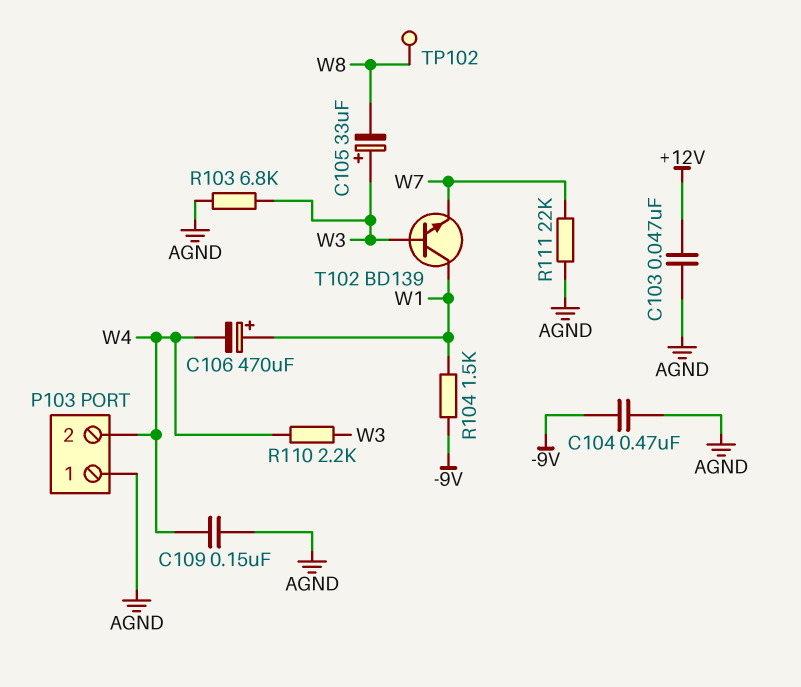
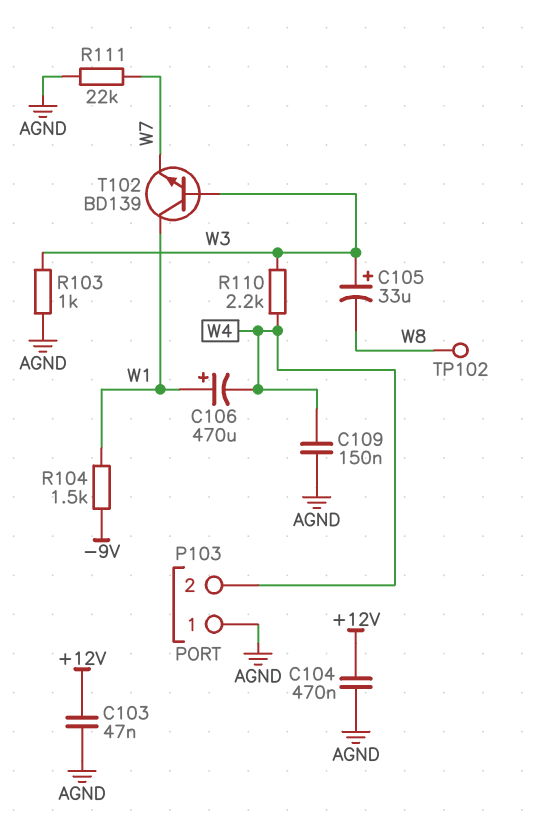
C104: 470nF (-9V, AGND) -> 470nF (+12V, AGND)
R103: 6.8k (AGND, W3) -> 1k (AGND, W3)

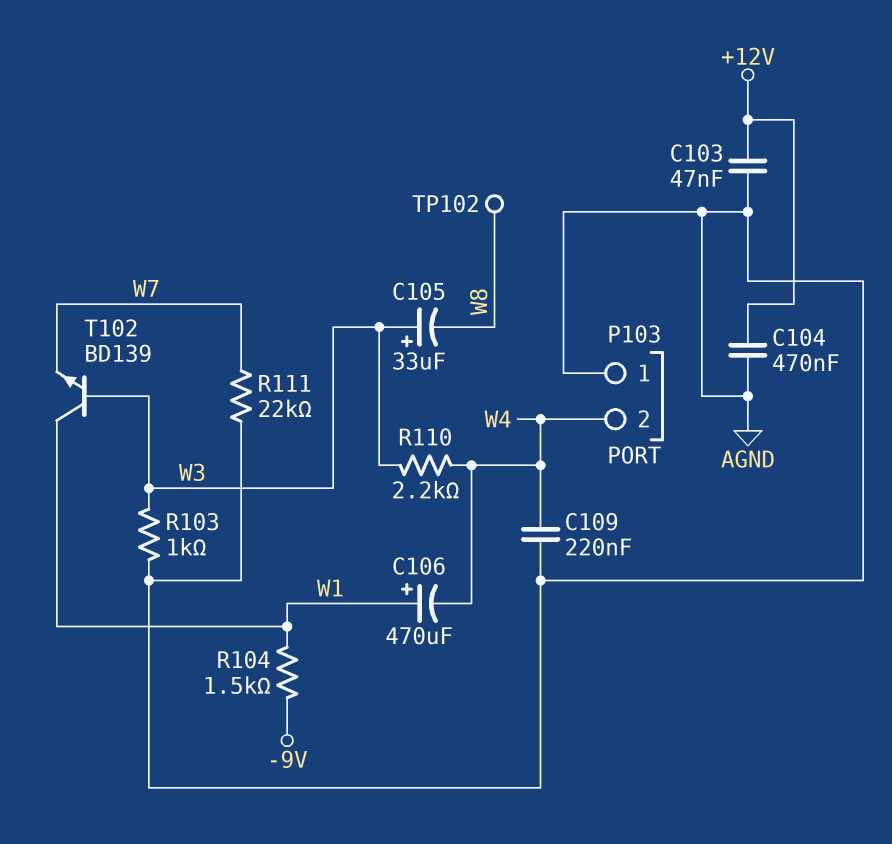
C109: 150nF (AGND, W4) -> 220nF (AGND, W4)

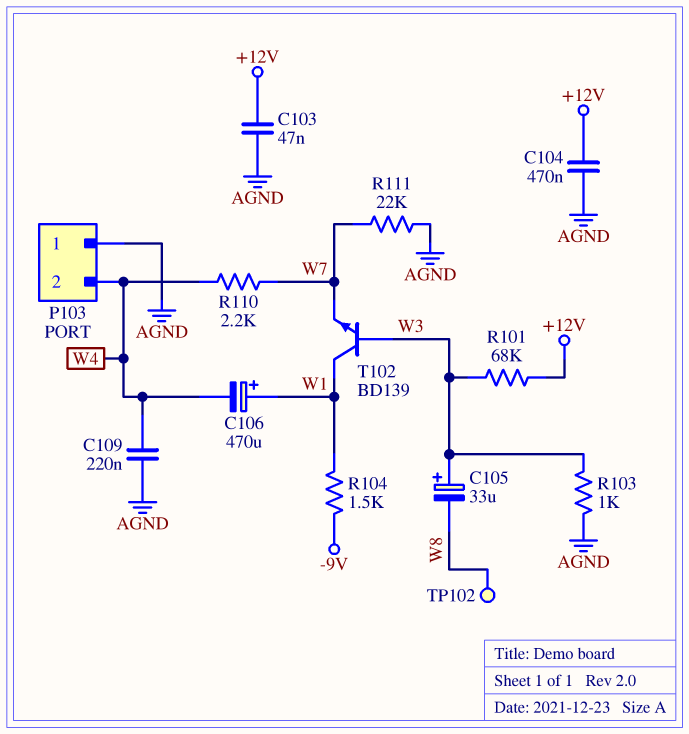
R101: none -> 68k (+12V, W3)
R110: 2.2k (W3, W4) -> 2.2k (W4, W7)

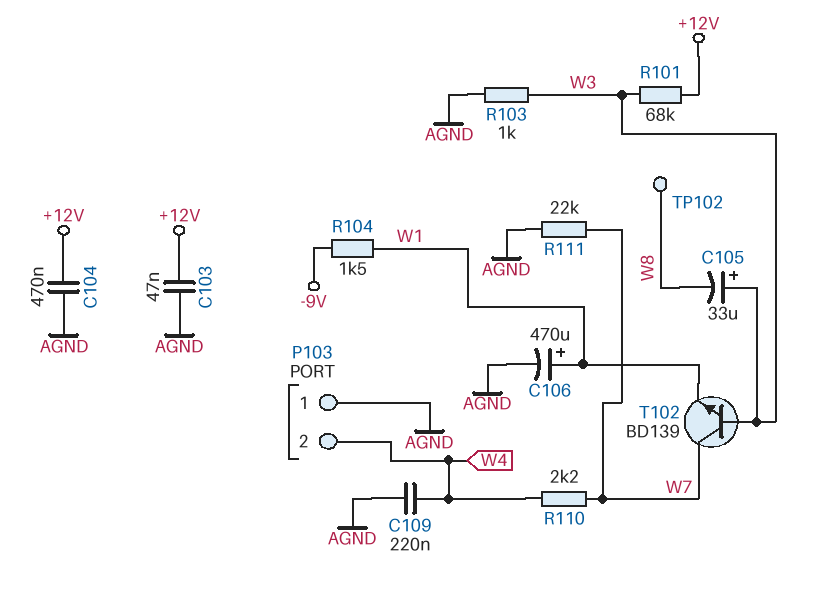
C106: 470uF (plus W1, minus W4) -> 470uF (plus W1, minus AGND)
T102: NPN BD139 (B W3, C W1, E W7) -> NPN BD139 (B W3, C W7, E W1)

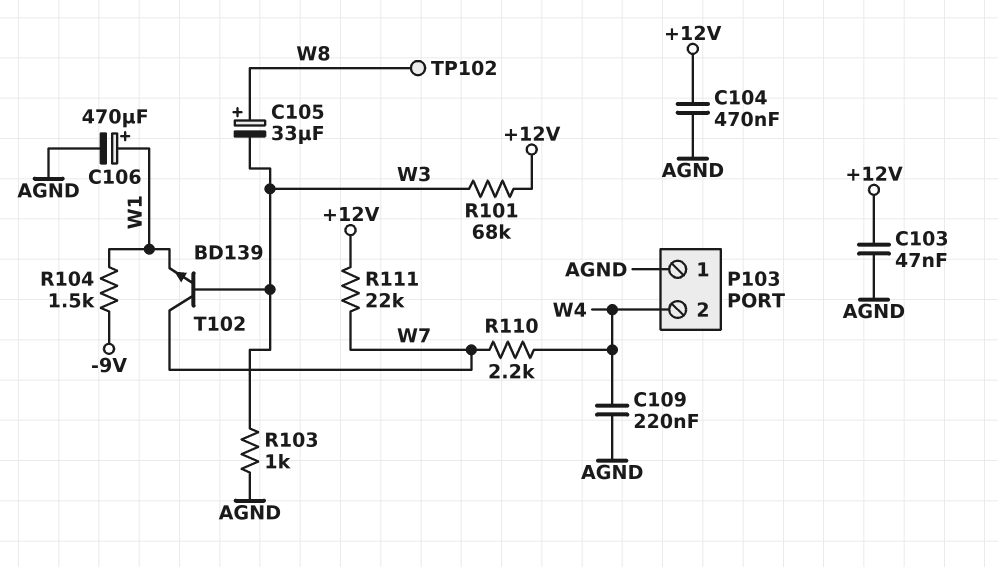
C105: 33uF (plus W3, minus W8) -> 33uF (plus W8, minus W3)
R111: 22k (AGND, W7) -> 22k (+12V, W7)

